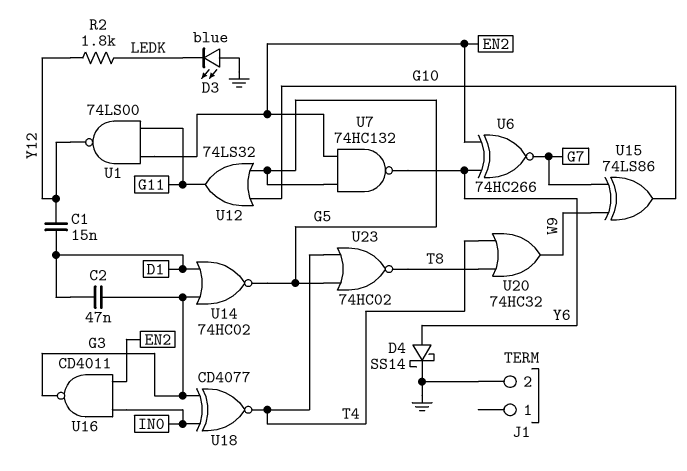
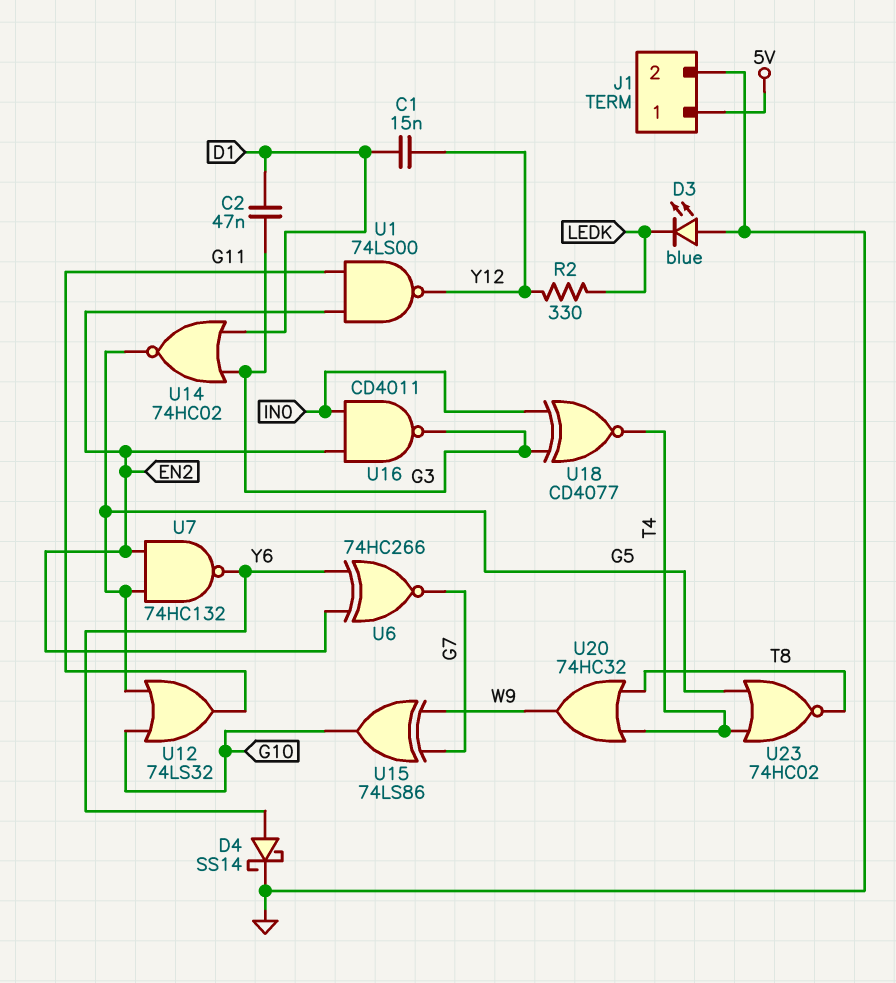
J1 pin 1: none -> 5V
R2: 1.8k (LEDK, Y12) -> 330 (LEDK, Y12)

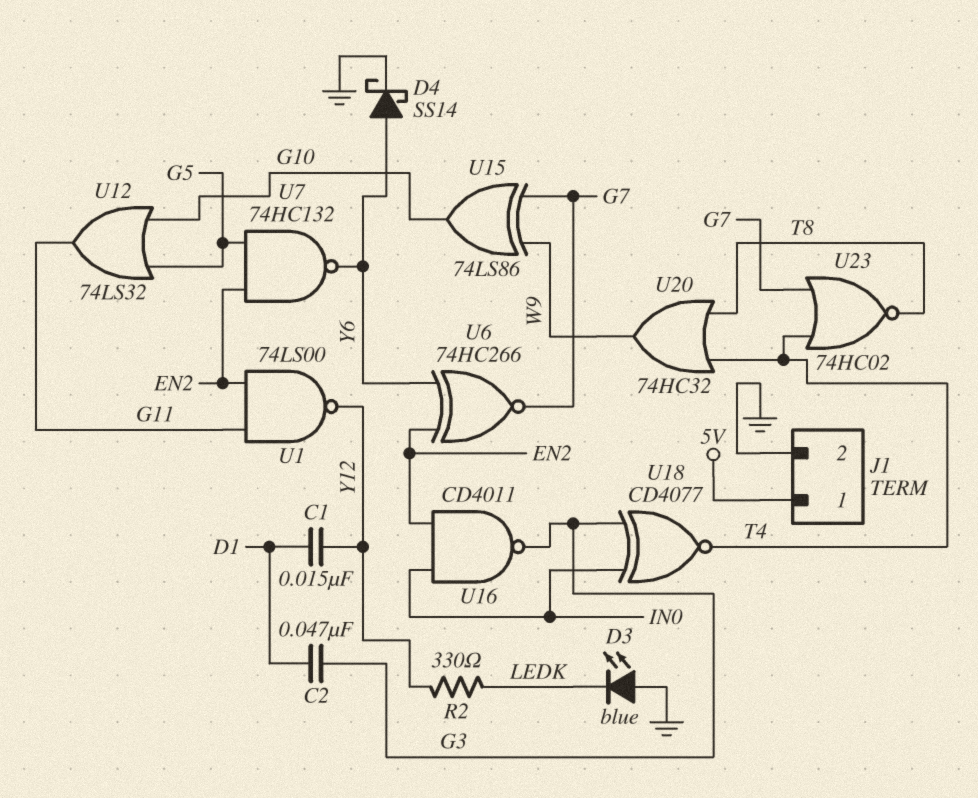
U14: NOR 74HC02 (in D1, in G3, out G5) -> none
U23: NOR 74HC02 (in G5, in T4, out T8) -> NOR 74HC02 (in G7, in T4, out T8)

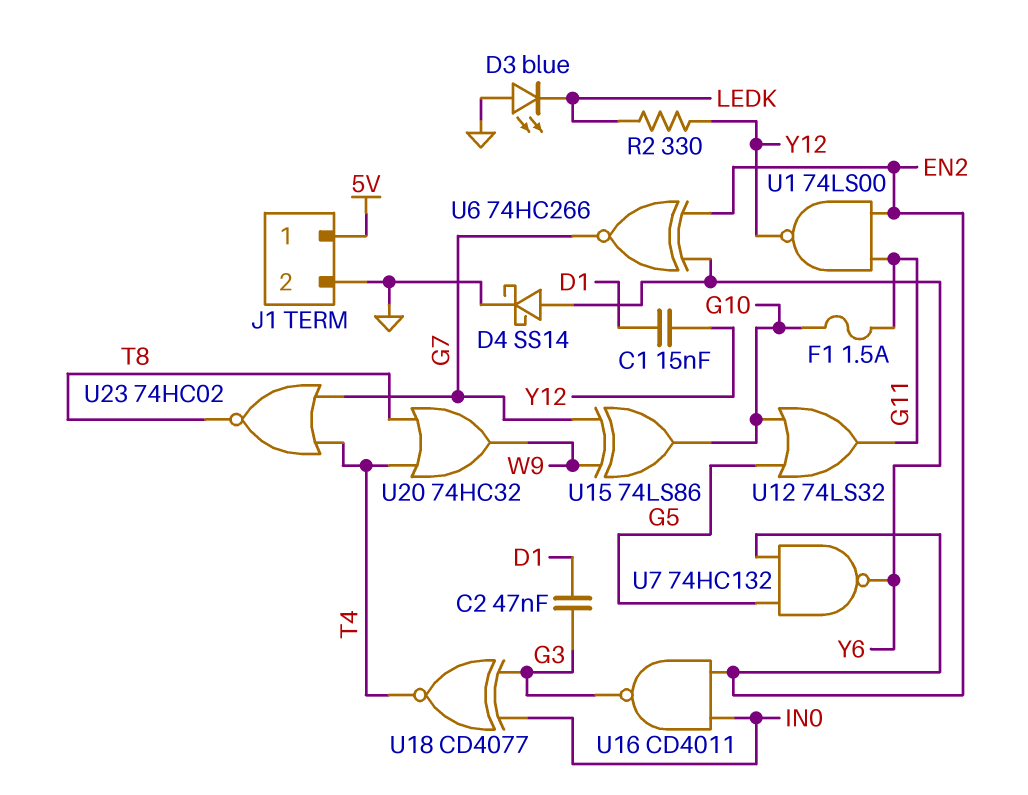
F1: none -> 1.5A (G10, G11)

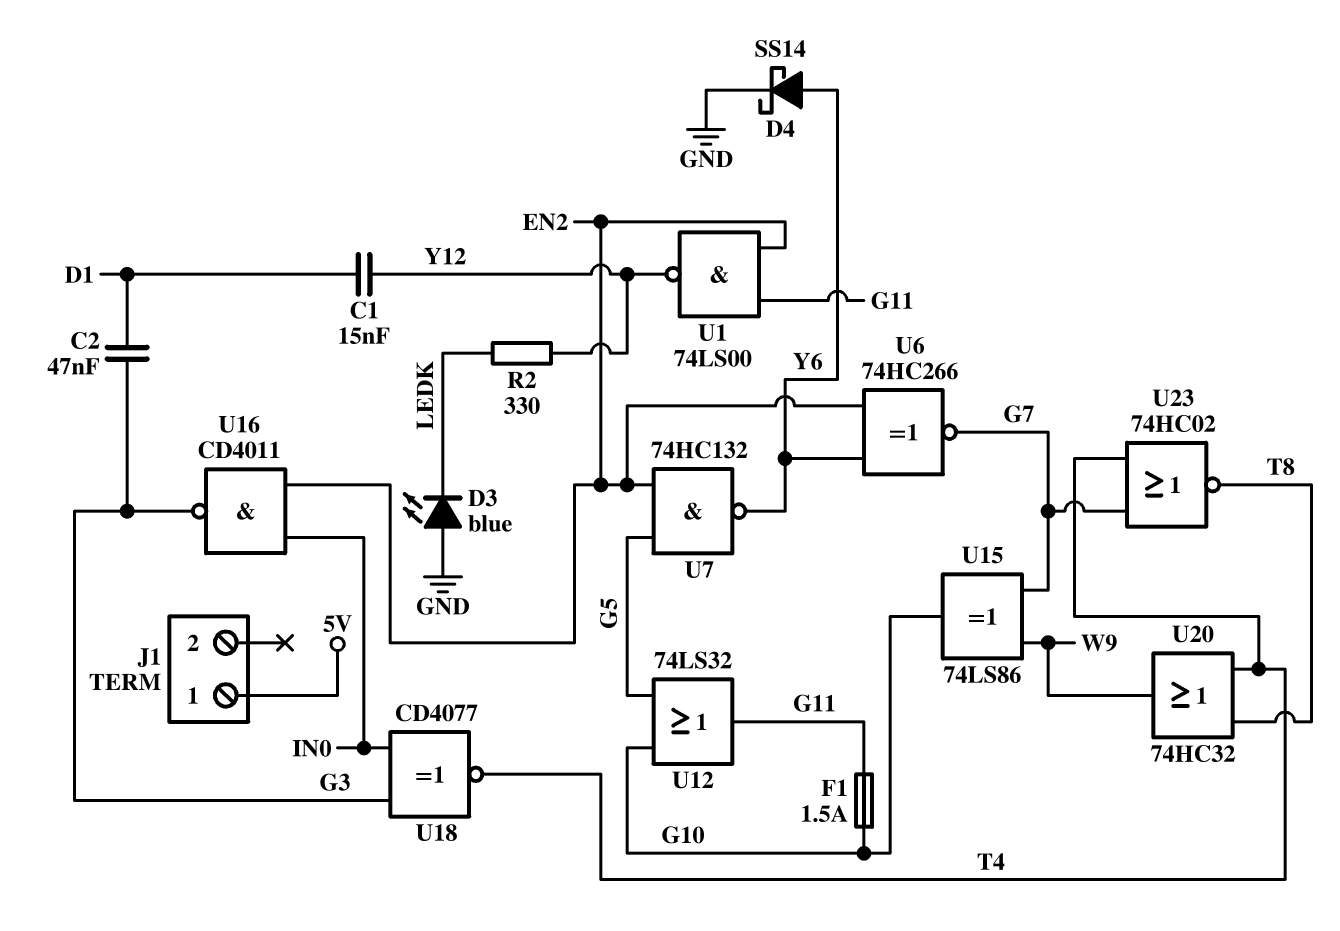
J1 pin 2: GND -> none

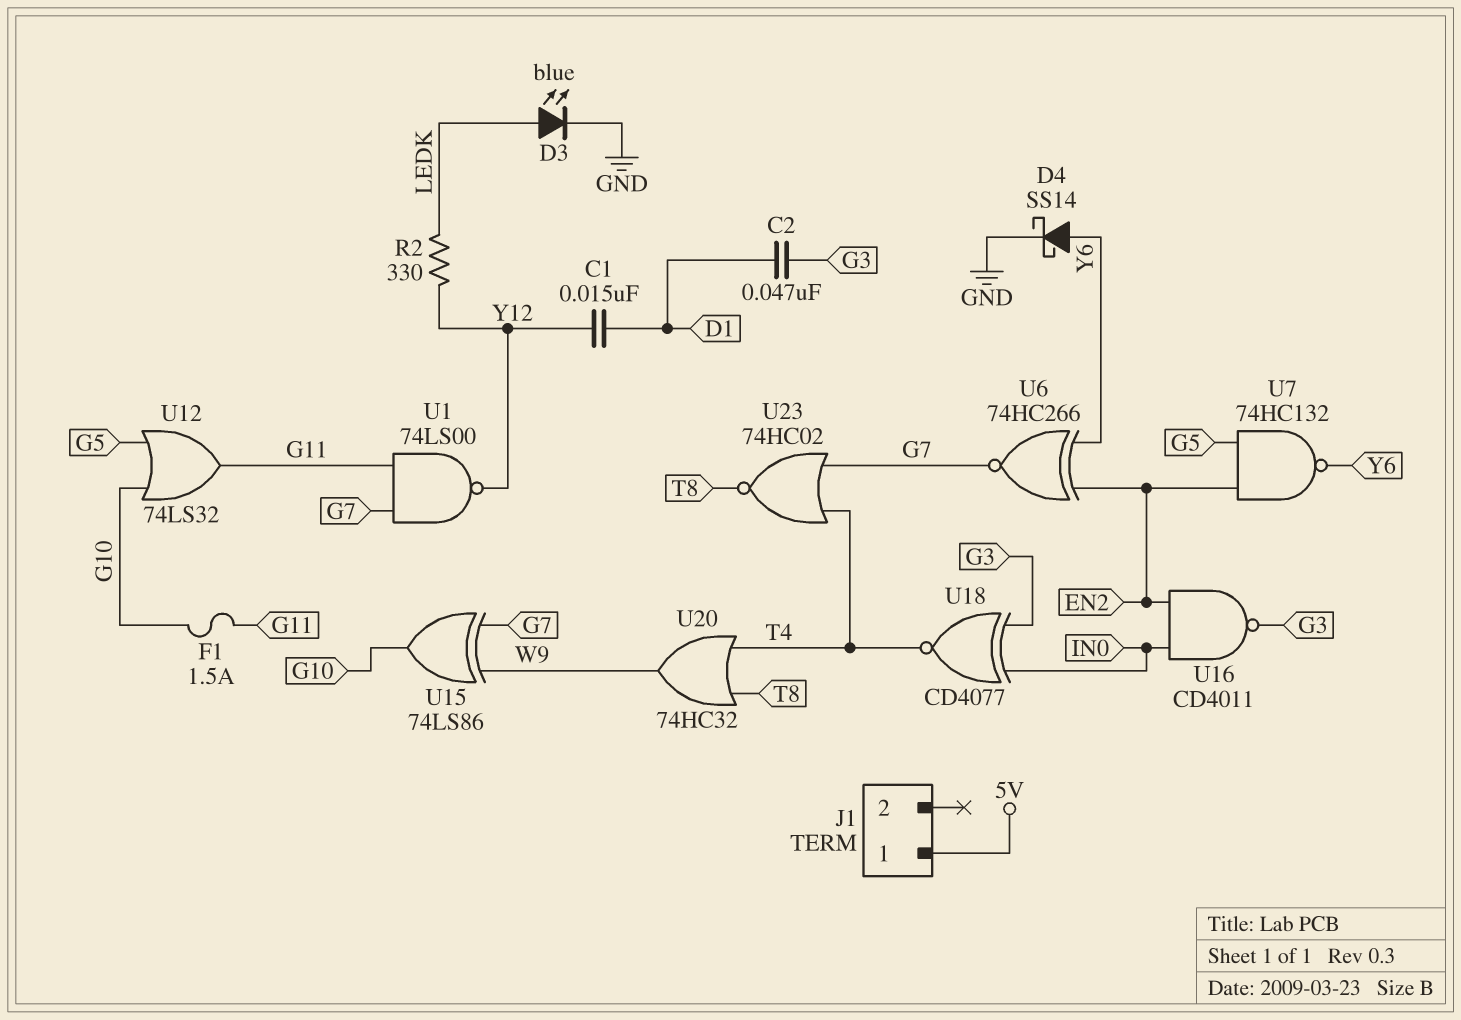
D3: LED blue (A GND, K LEDK) -> LED blue (A LEDK, K GND)
U1: NAND 74LS00 (in EN2, in G11, out Y12) -> NAND 74LS00 (in G7, in G11, out Y12)

